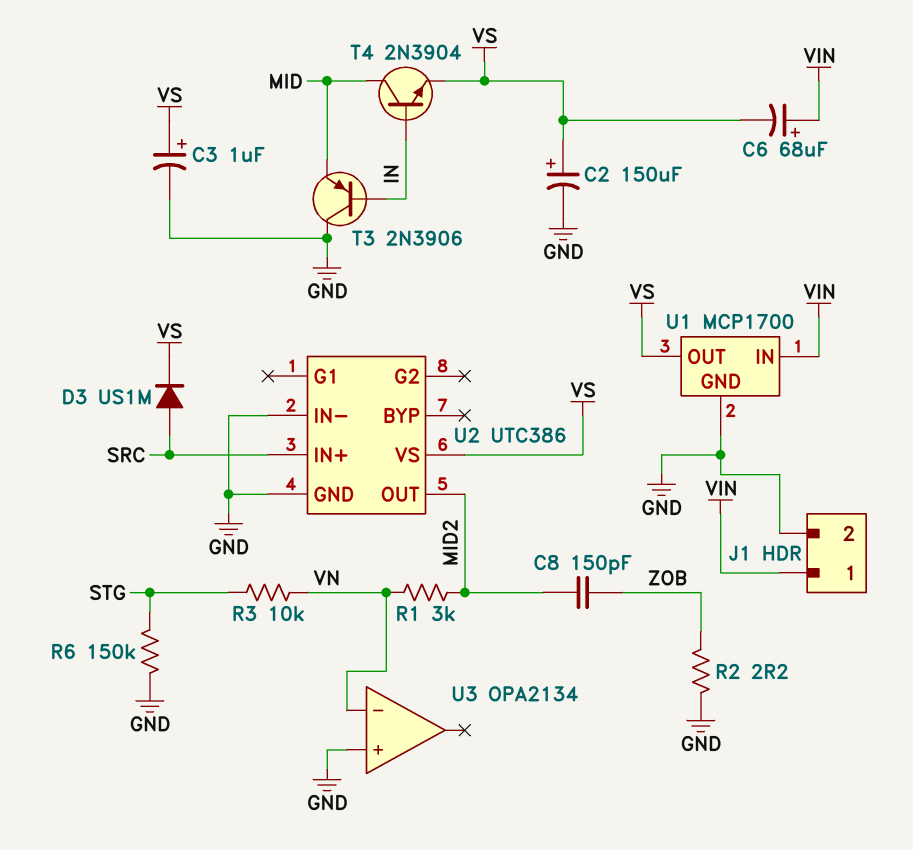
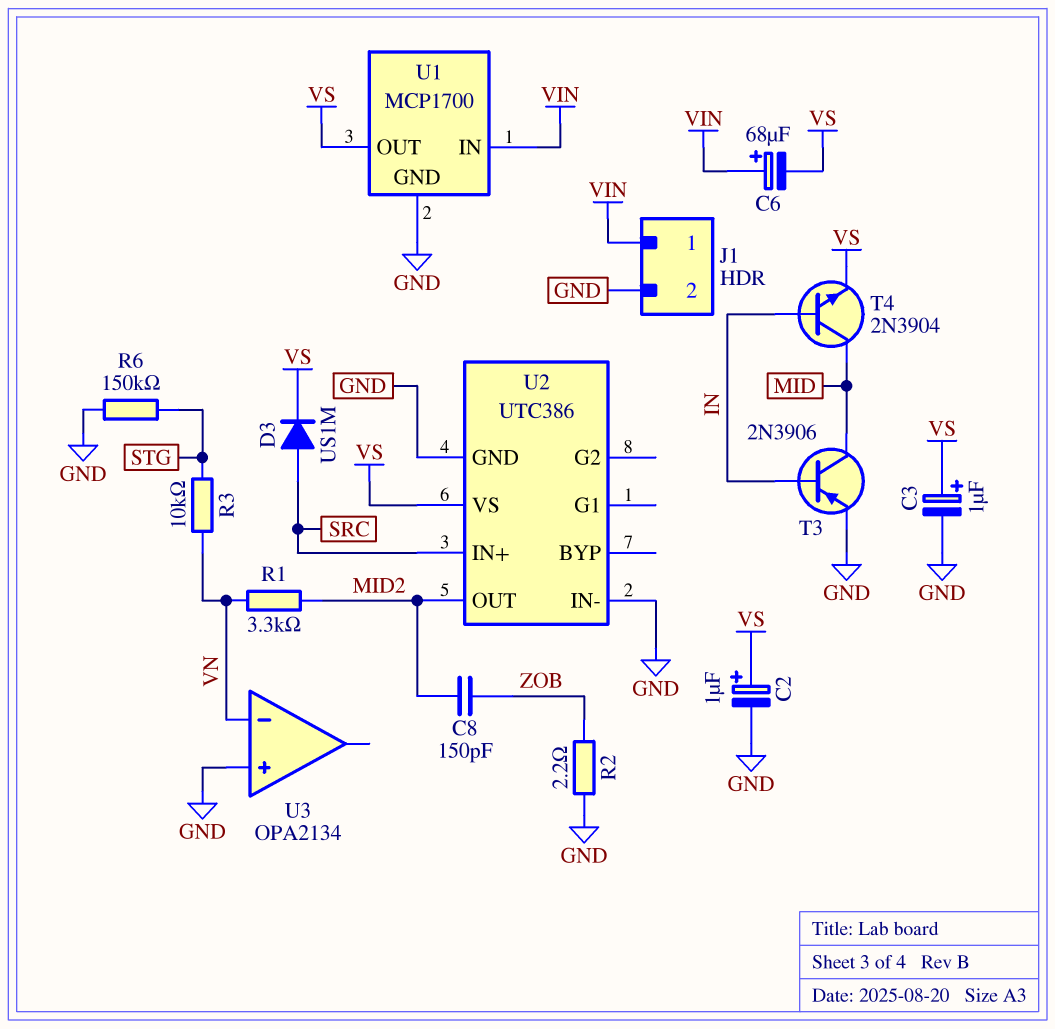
C2: 150uF (plus VS, minus GND) -> 1uF (plus VS, minus GND)
R1: 3k (MID2, VN) -> 3.3k (MID2, VN)
T3: PNP 2N3906 (B IN, C GND, E MID) -> PNP 2N3906 (B IN, C MID, E GND)

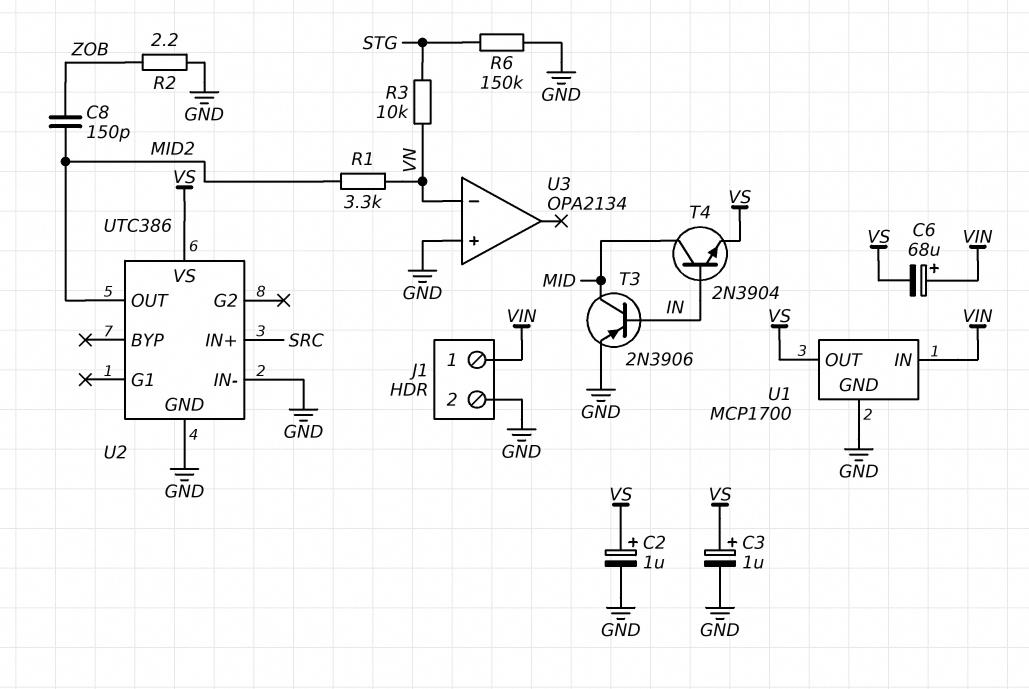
D3: diode US1M (A SRC, K VS) -> none

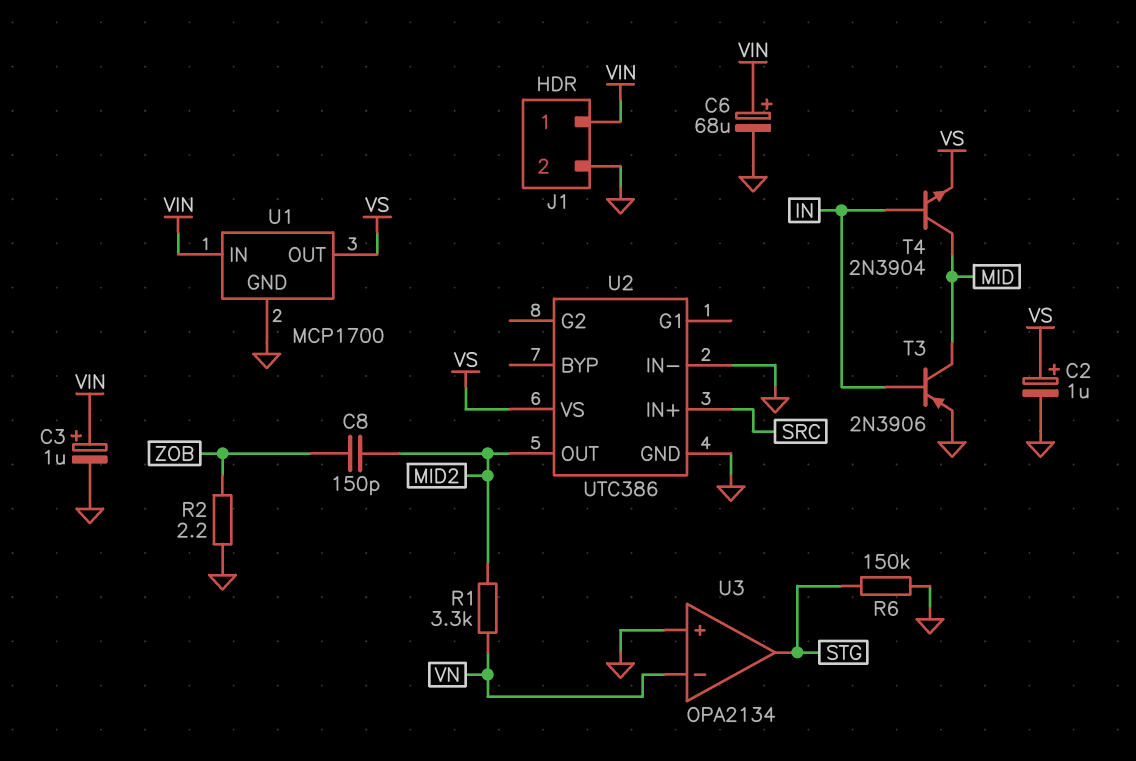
C3: 1uF (plus VS, minus GND) -> 1uF (plus VIN, minus GND)
C6: 68uF (plus VIN, minus VS) -> 68uF (plus VIN, minus GND)
R3: 10k (STG, VN) -> none
U3 pin out: none -> STG

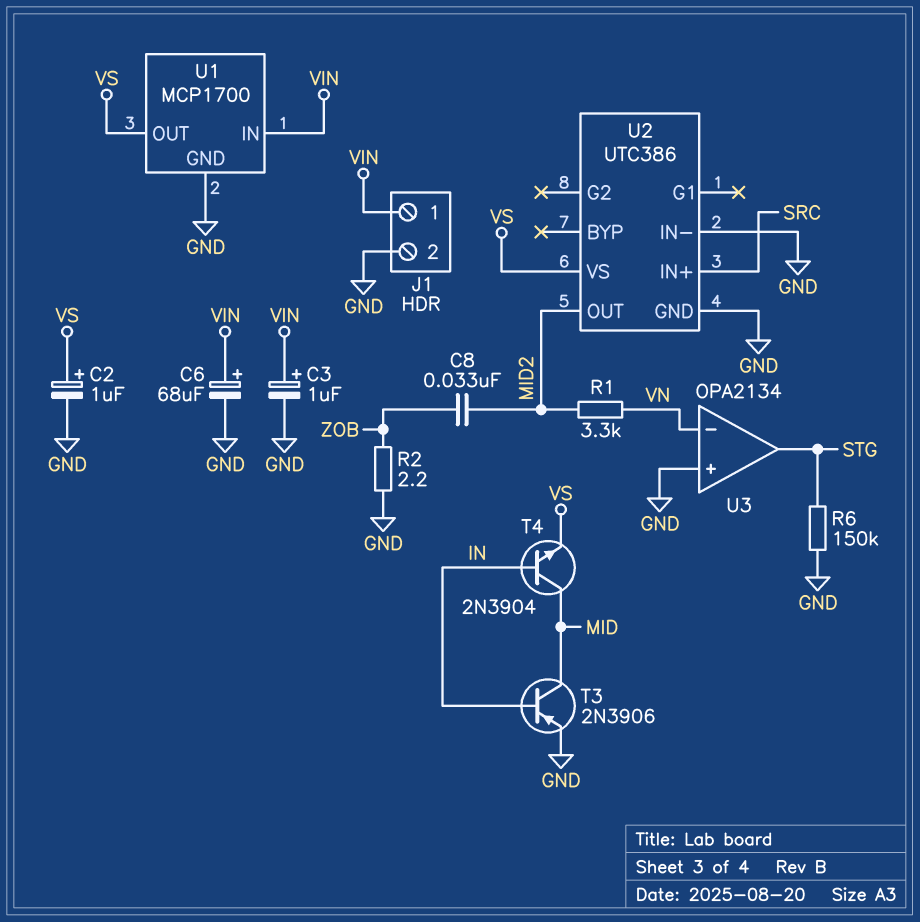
C8: 150pF (MID2, ZOB) -> 33nF (MID2, ZOB)

